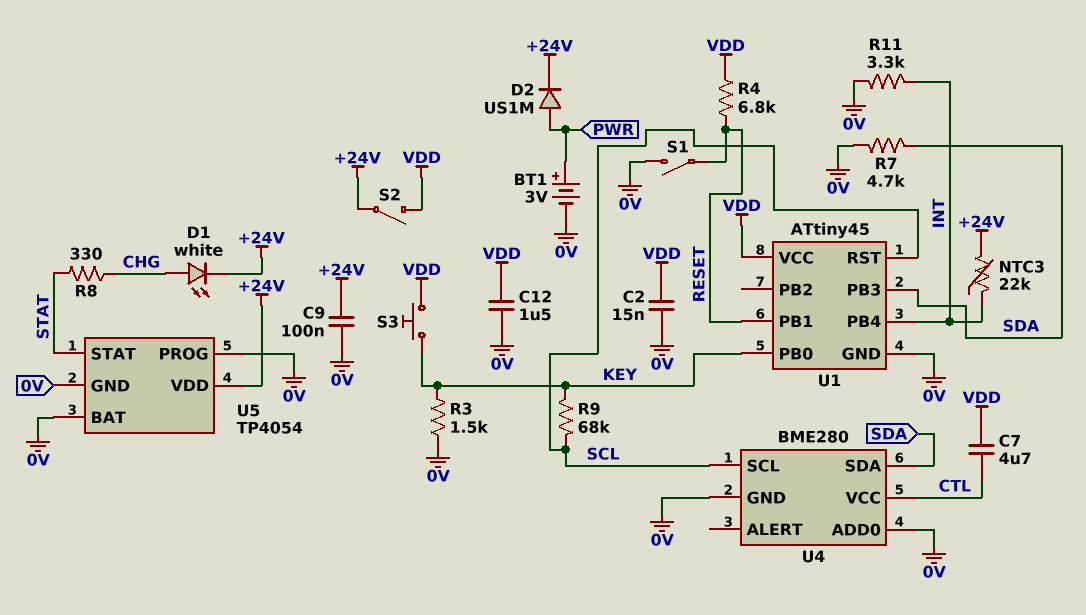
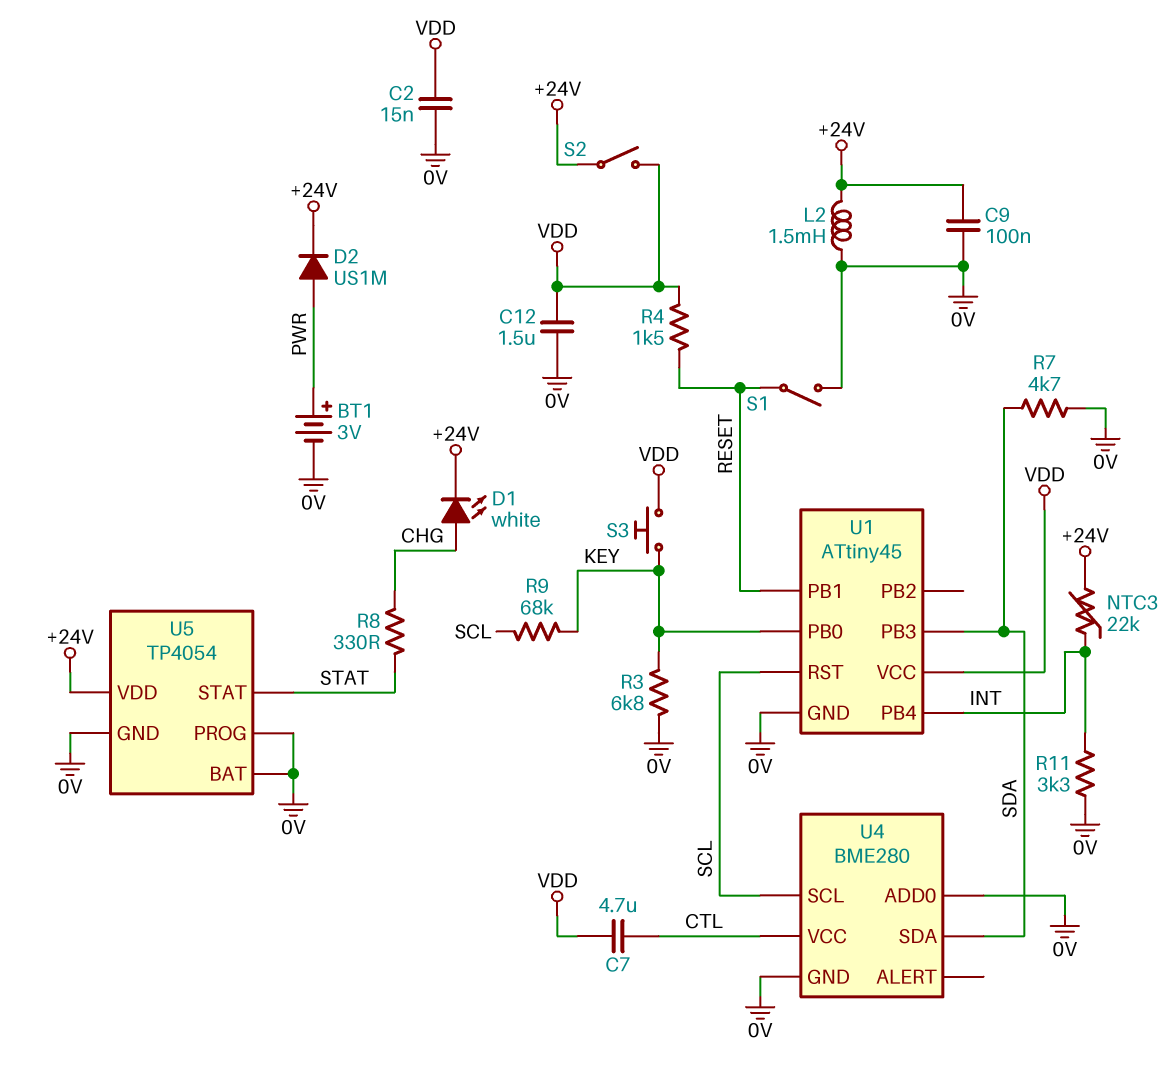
L2: none -> 1.5mH (+24V, 0V)
R3: 1.5k (0V, KEY) -> 6.8k (0V, KEY)
R4: 6.8k (RESET, VDD) -> 1.5k (RESET, VDD)

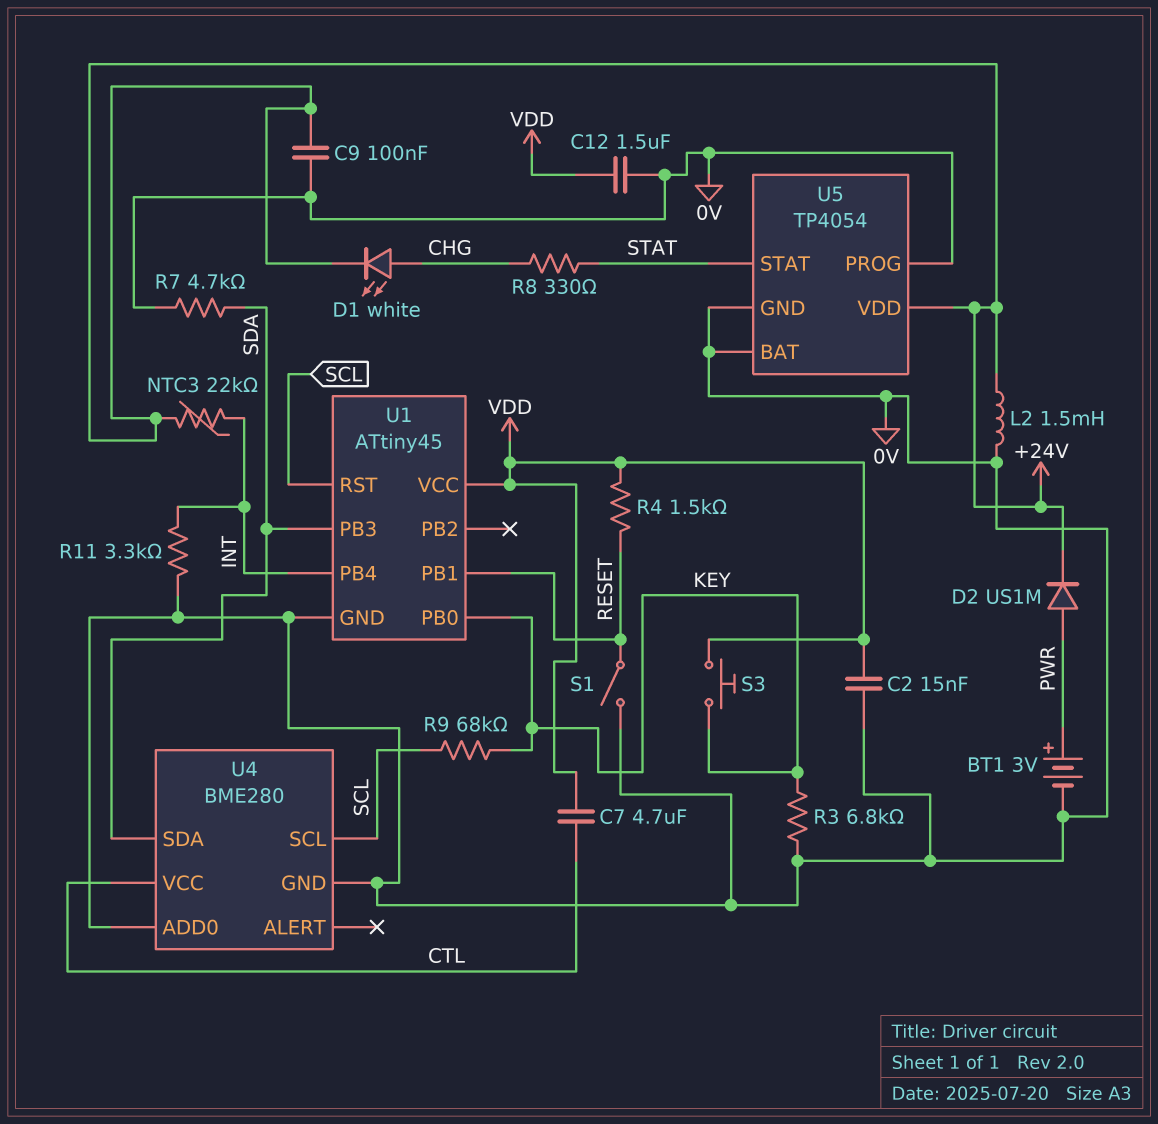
S2: switch (+24V, VDD) -> none

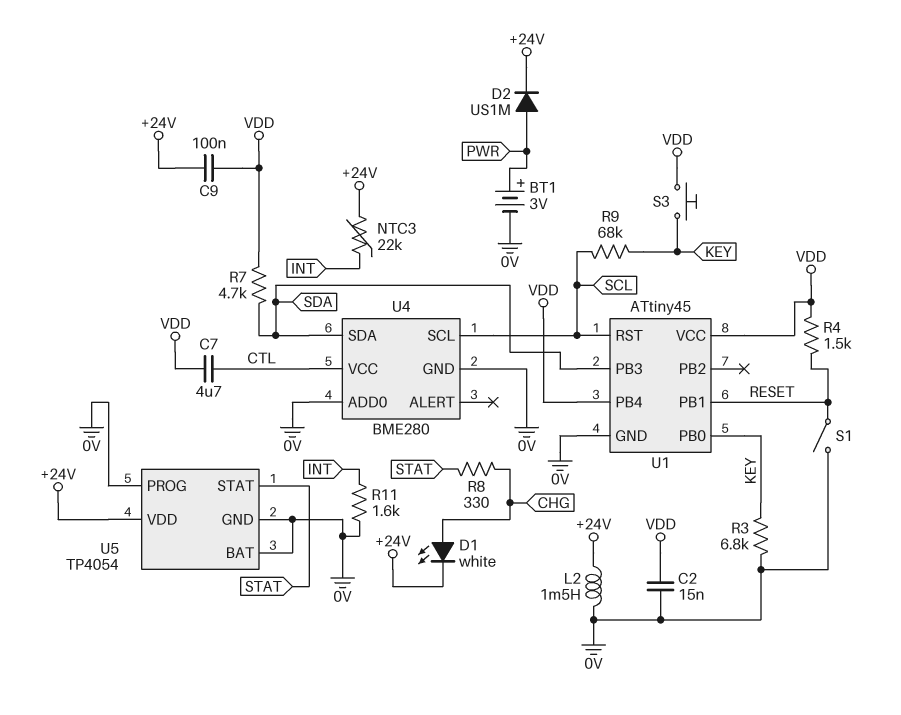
C9: 100nF (+24V, 0V) -> 100nF (+24V, VDD)
C12: 1.5uF (0V, VDD) -> none
R7: 4.7k (0V, SDA) -> 4.7k (SDA, VDD)
R11: 3.3k (0V, INT) -> 1.6k (0V, INT)
U1 pin PB4: INT -> VDD

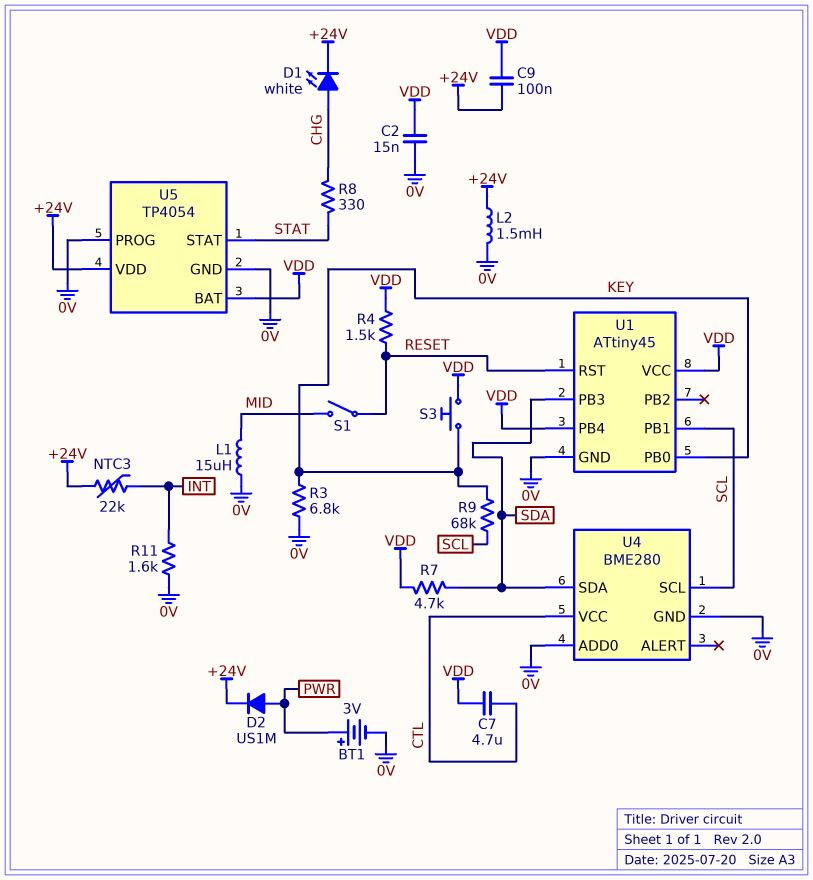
L1: none -> 15uH (0V, MID)
S1: switch (0V, RESET) -> switch (MID, RESET)
U1 pin PB1: RESET -> SCL
U1 pin RST: SCL -> RESET
U5 pin BAT: 0V -> VDD

